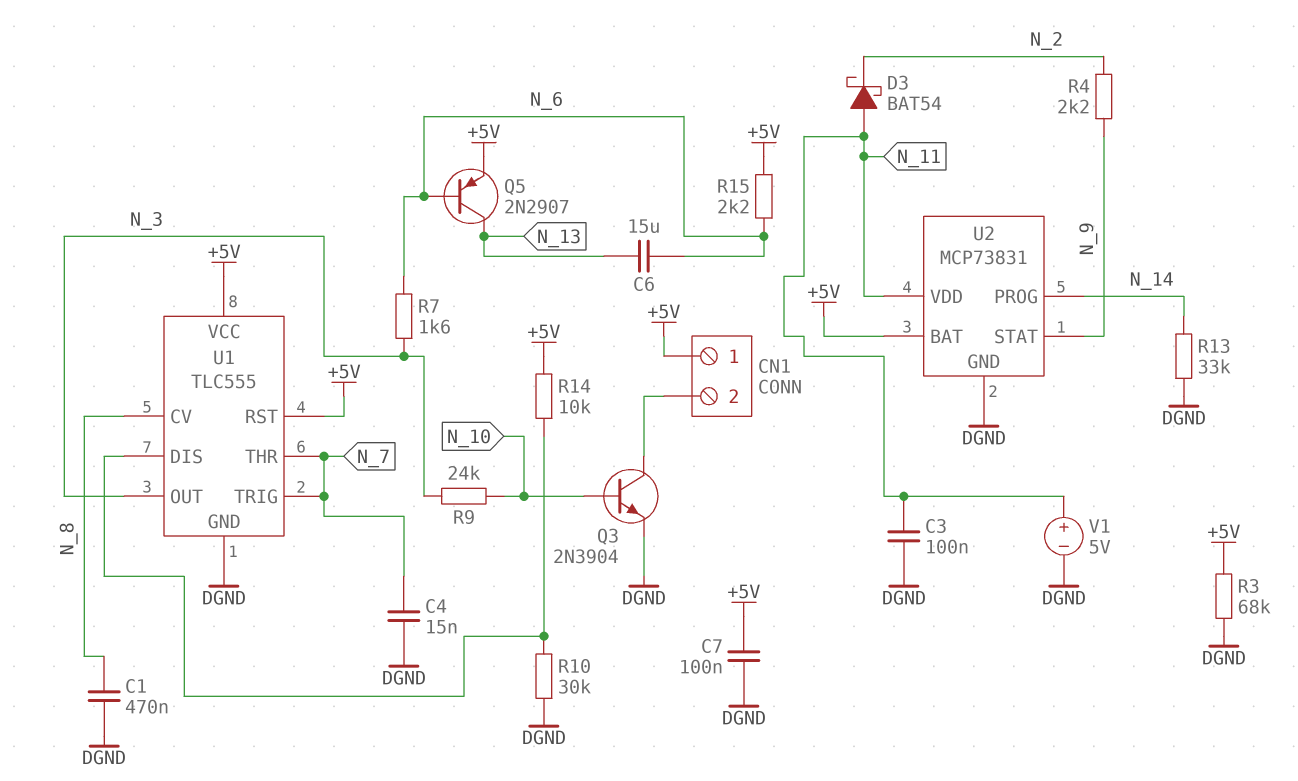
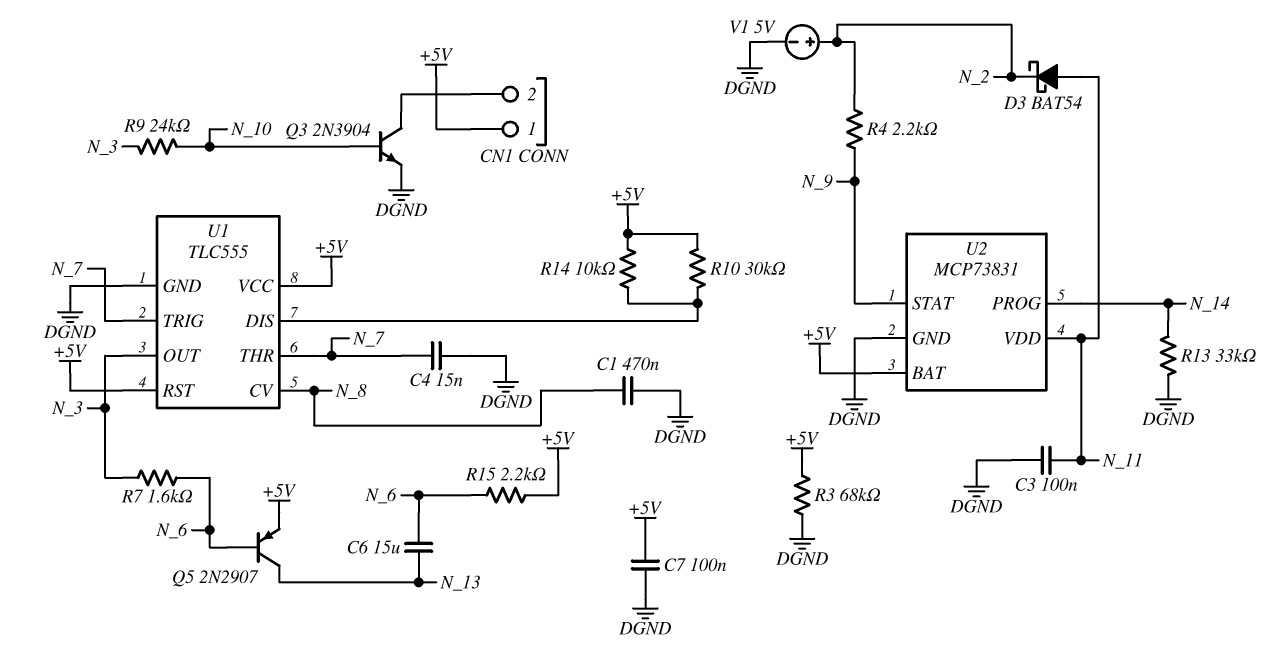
R10: 30k (DGND, U1/DIS) -> 30k (+5V, U1/DIS)
V1: 5V (plus N_11, minus DGND) -> 5V (plus N_2, minus DGND)

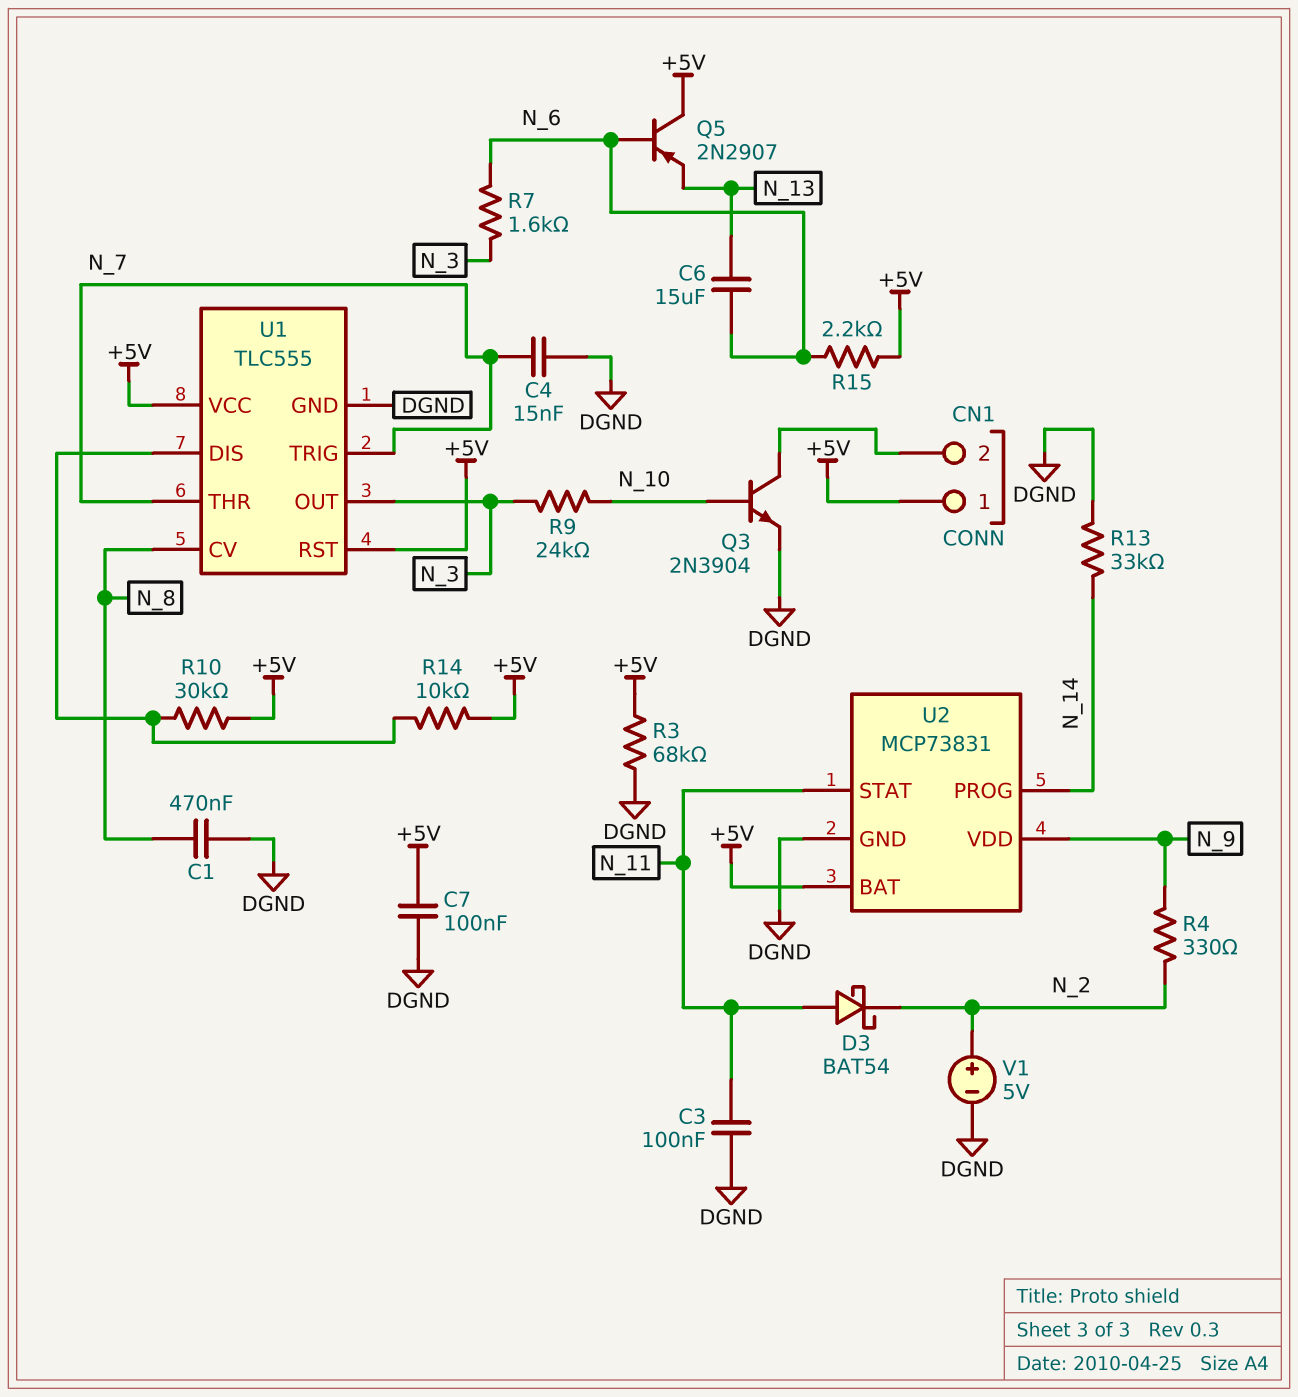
Q5: PNP 2N2907 (B N_6, C N_13, E +5V) -> PNP 2N2907 (B N_6, C +5V, E N_13)
R4: 2.2k (N_2, N_9) -> 330 (N_2, N_9)
U2 pin STAT: N_9 -> N_11
U2 pin VDD: N_11 -> N_9

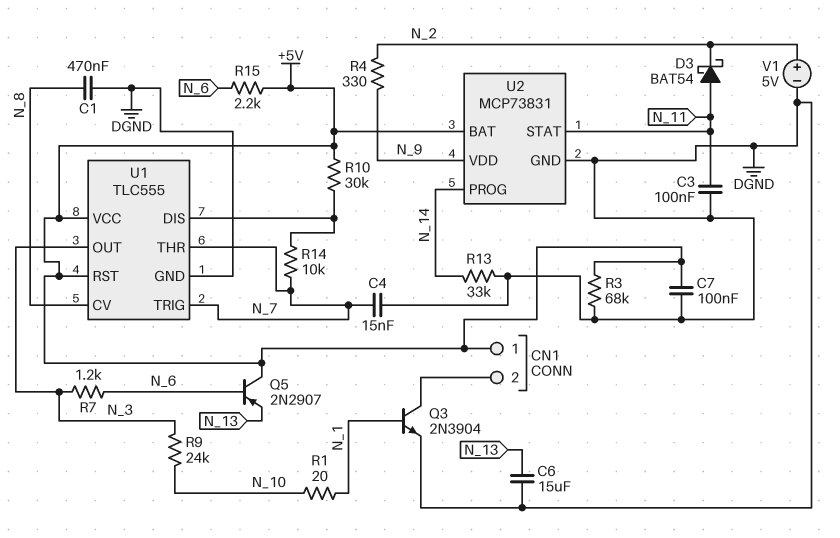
C6: 15uF (N_6, N_13) -> 15uF (DGND, N_13)
Q3: NPN 2N3904 (B N_10, C CN1/2, E DGND) -> NPN 2N3904 (B N_1, C CN1/2, E DGND)
R1: none -> 20 (N_1, N_10)
R7: 1.6k (N_3, N_6) -> 1.2k (N_3, N_6)
R14: 10k (+5V, U1/DIS) -> 10k (N_7, U1/DIS)

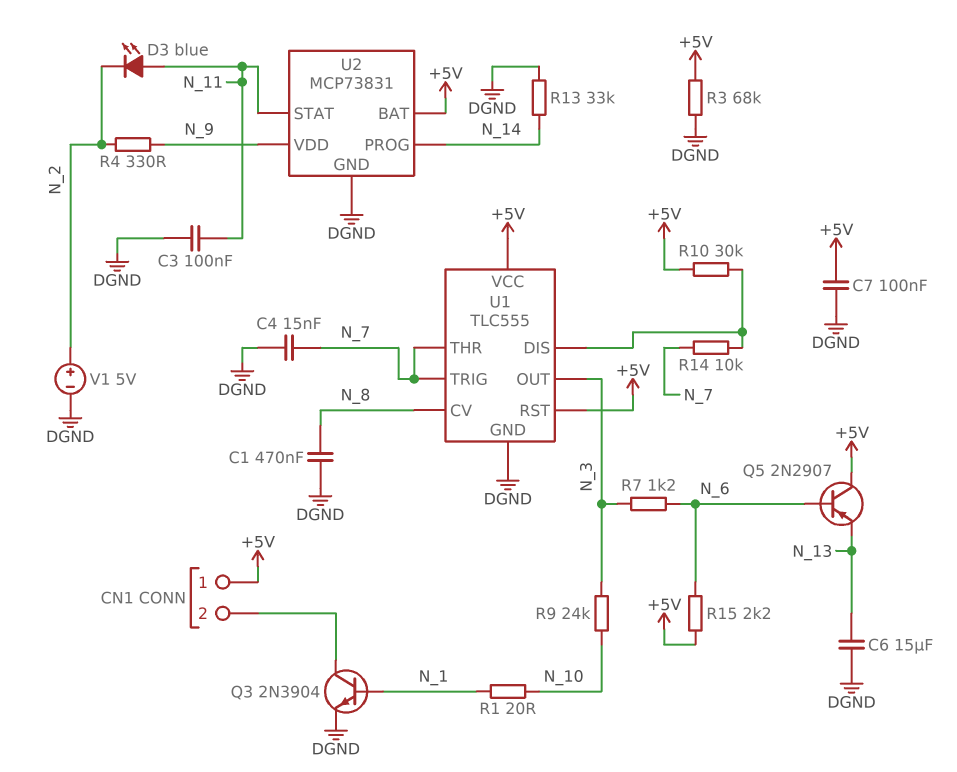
D3: schottky BAT54 (A N_11, K N_2) -> LED blue (A N_11, K N_2)

